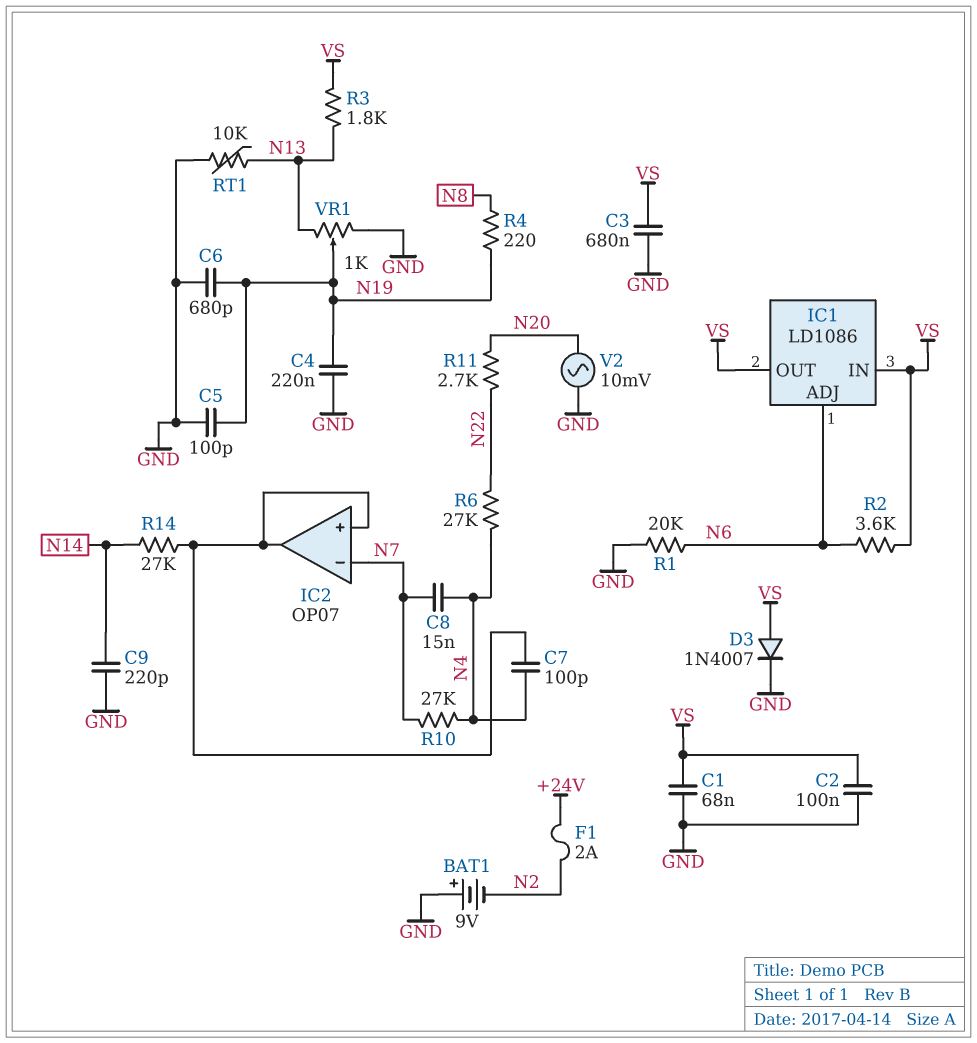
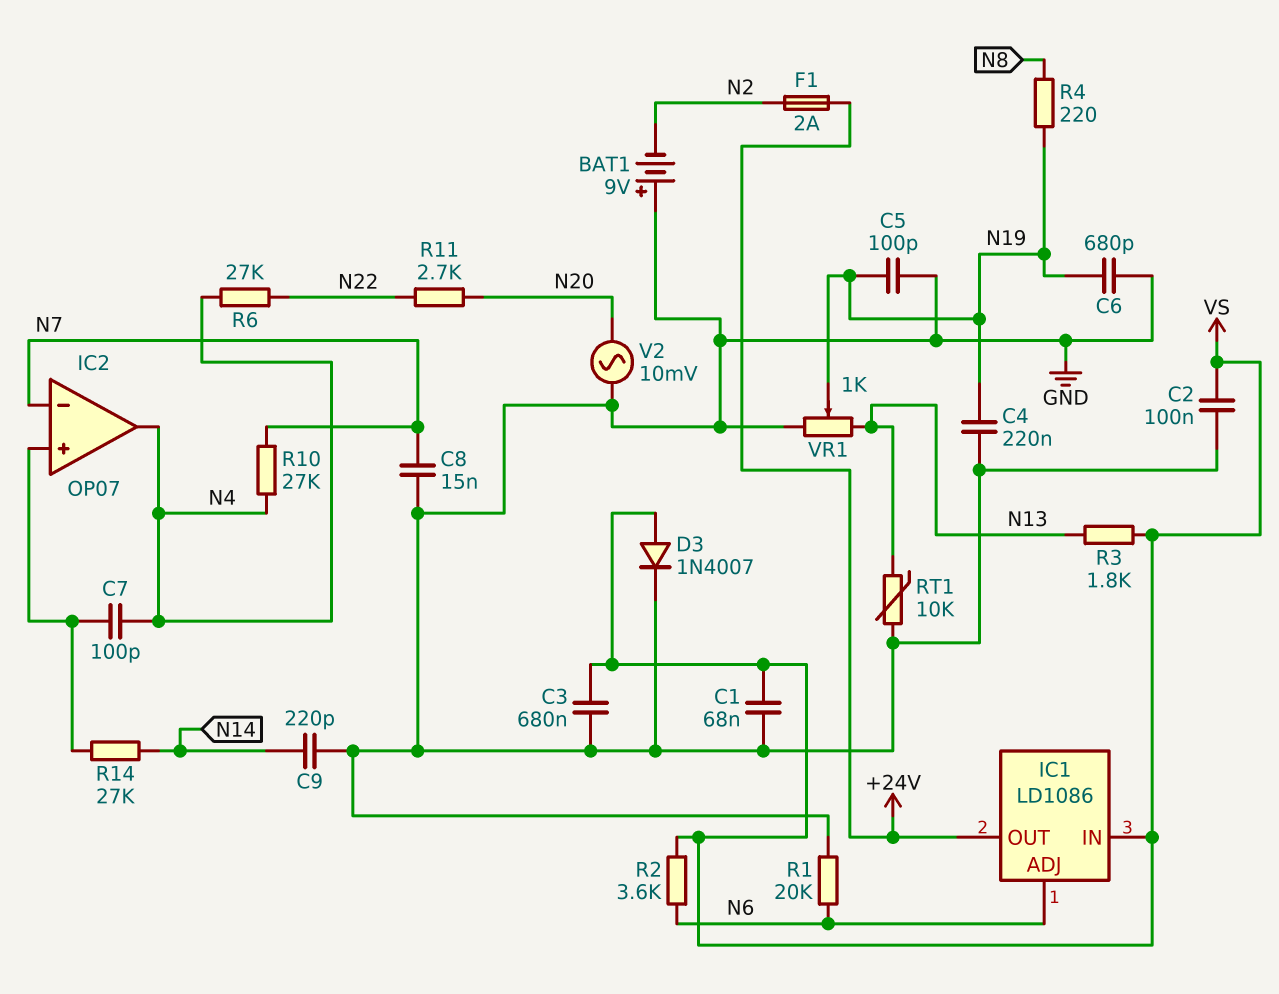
C8: 15nF (N4, N7) -> 15nF (GND, N7)
IC1 pin OUT: VS -> +24V
IC2 pin out: IC2/in+ -> N4

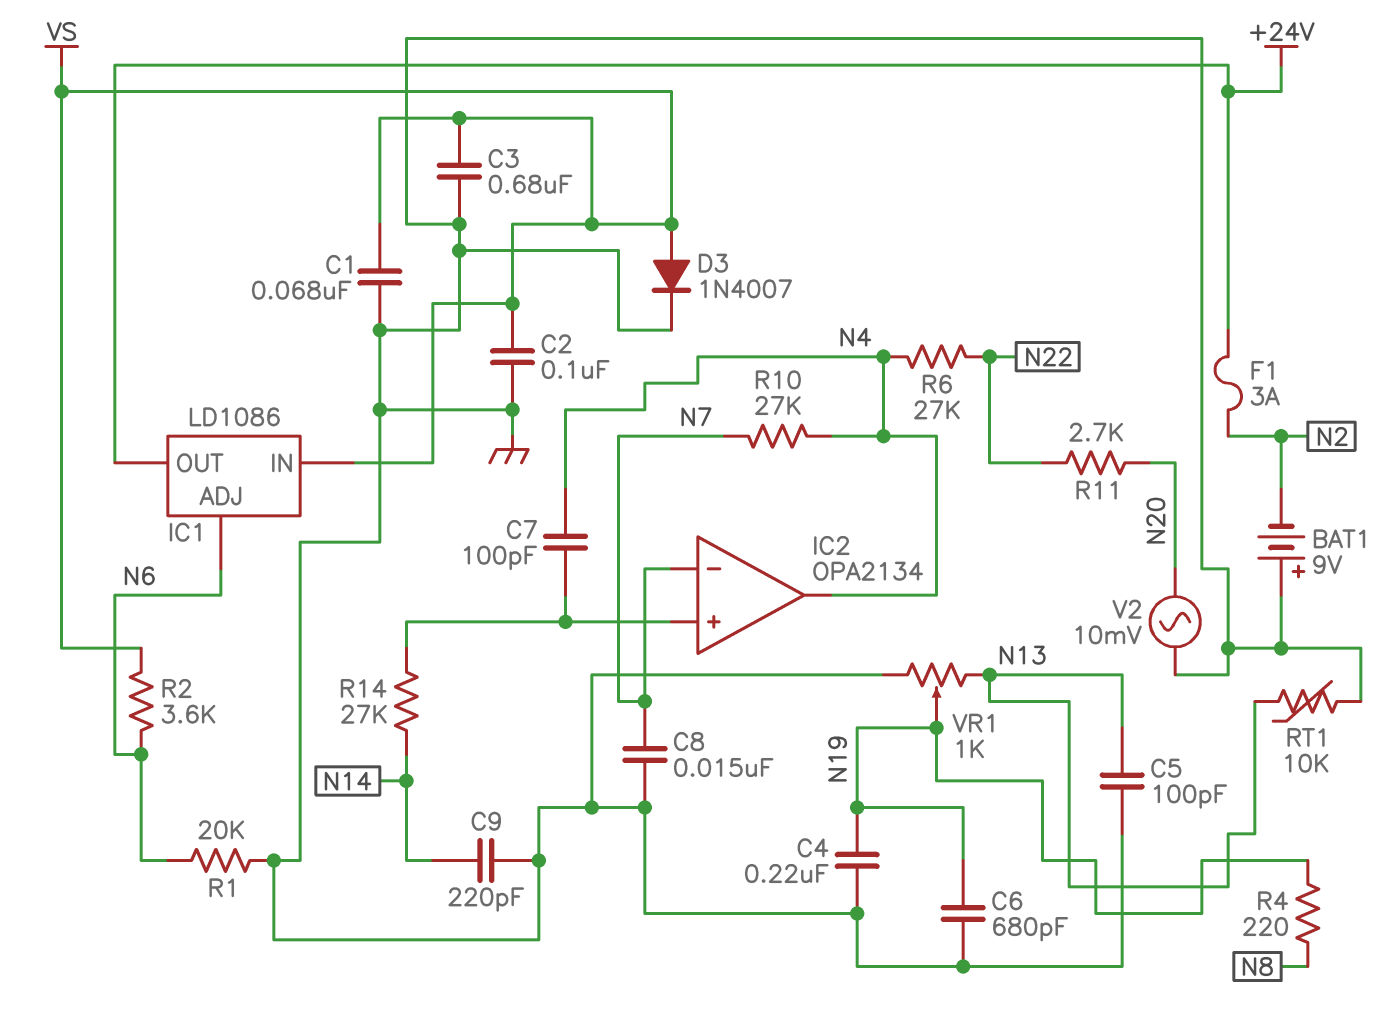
C5: 100pF (GND, N19) -> 100pF (GND, N13)
F1: 2A (+24V, N2) -> 3A (+24V, N2)
IC2: OP07 -> OPA2134
R3: 1.8k (N13, VS) -> none

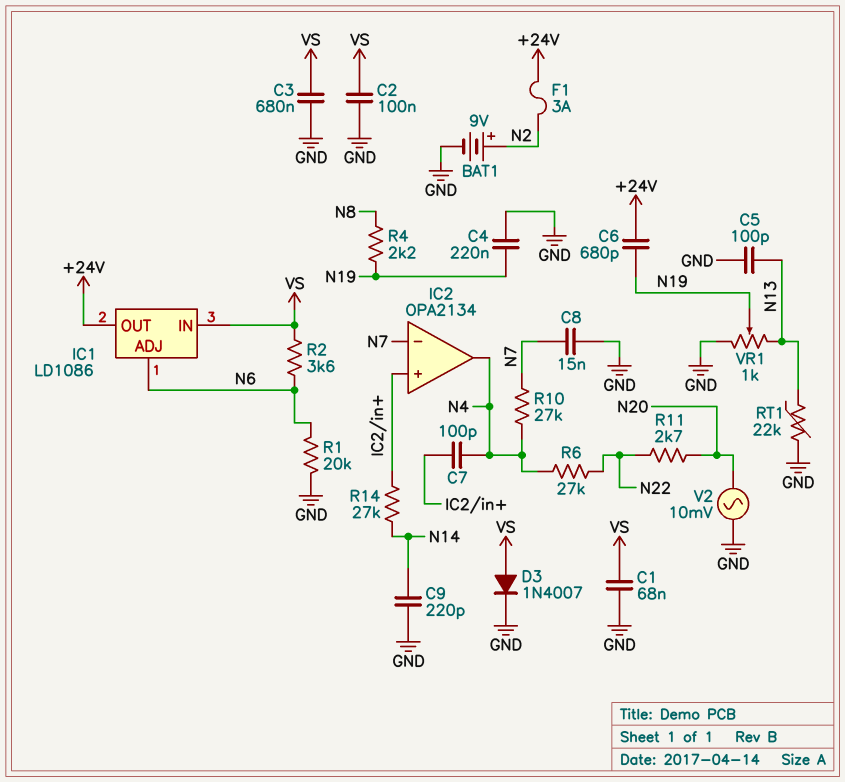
BAT1: 9V (plus GND, minus N2) -> 9V (plus N2, minus GND)
C6: 680pF (GND, N19) -> 680pF (+24V, N19)
R4: 220 (N8, N19) -> 2.2k (N8, N19)
RT1: 10k (GND, N13) -> 22k (GND, N13)

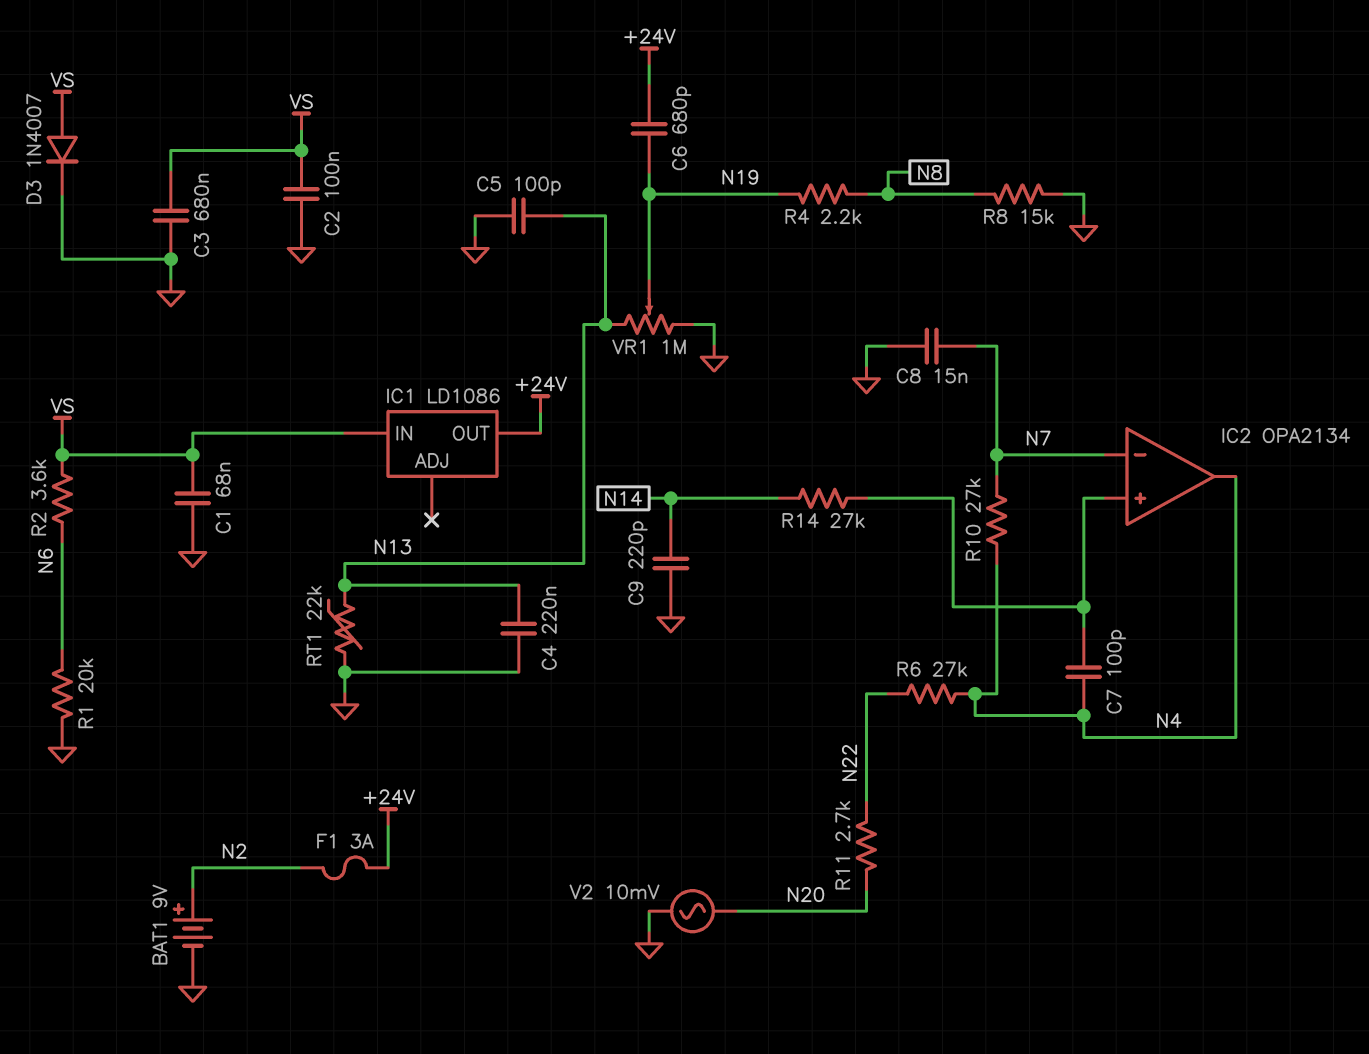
C4: 220nF (GND, N19) -> 220nF (GND, N13)
IC1 pin ADJ: N6 -> none
R8: none -> 15k (GND, N8)
VR1: 1k (GND, N13, wiper N19) -> 1M (GND, N13, wiper N19)

